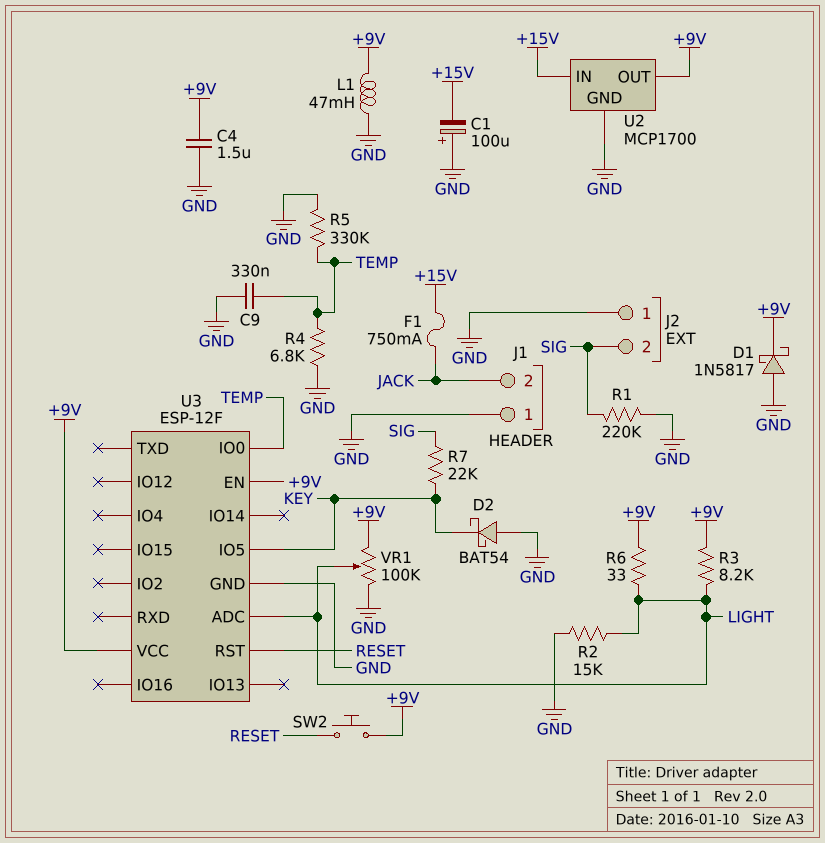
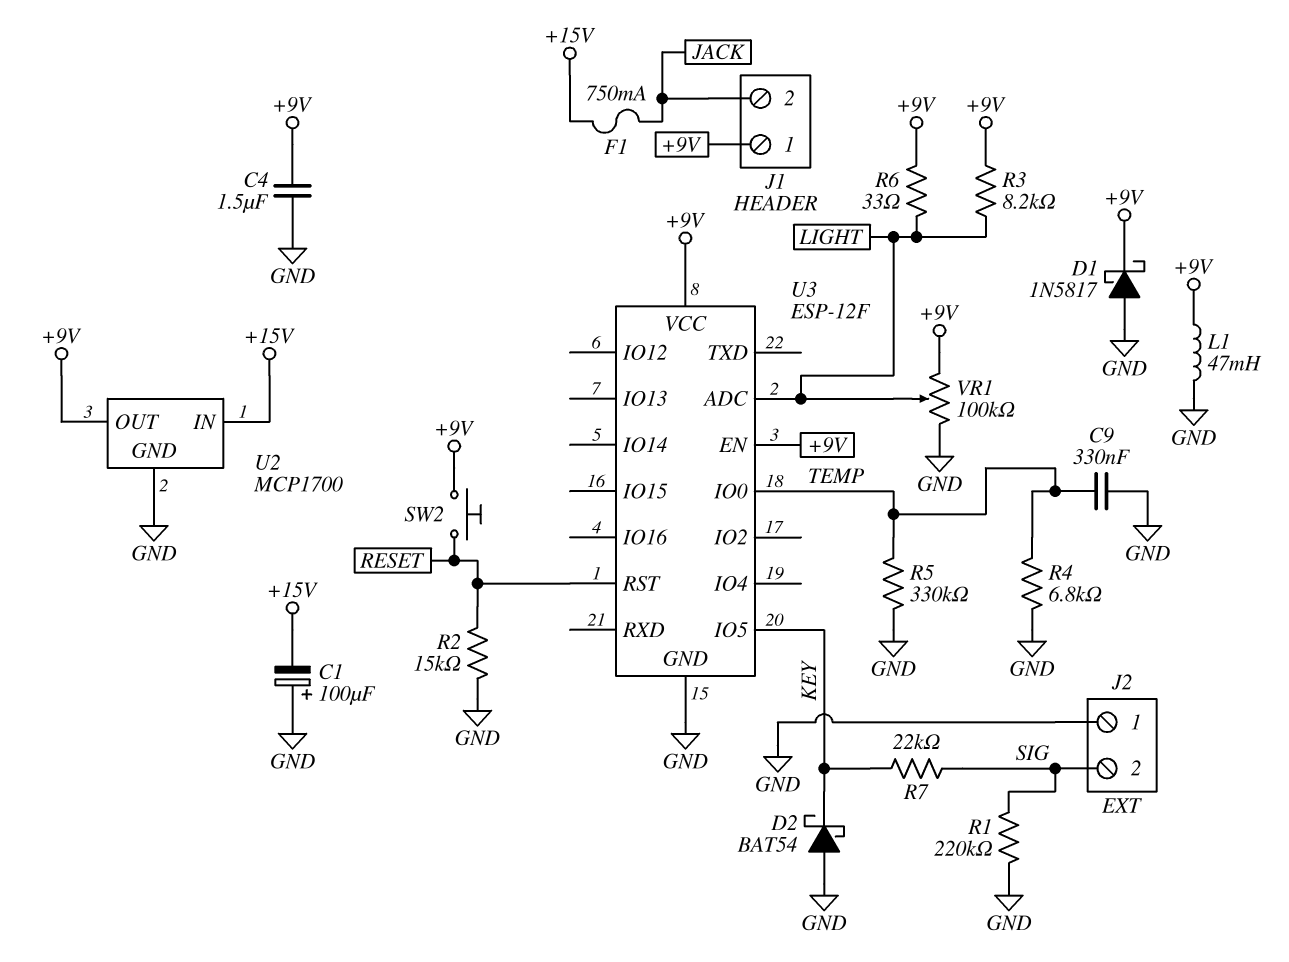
J1 pin 1: GND -> +9V
R2: 15k (GND, LIGHT) -> 15k (GND, RESET)

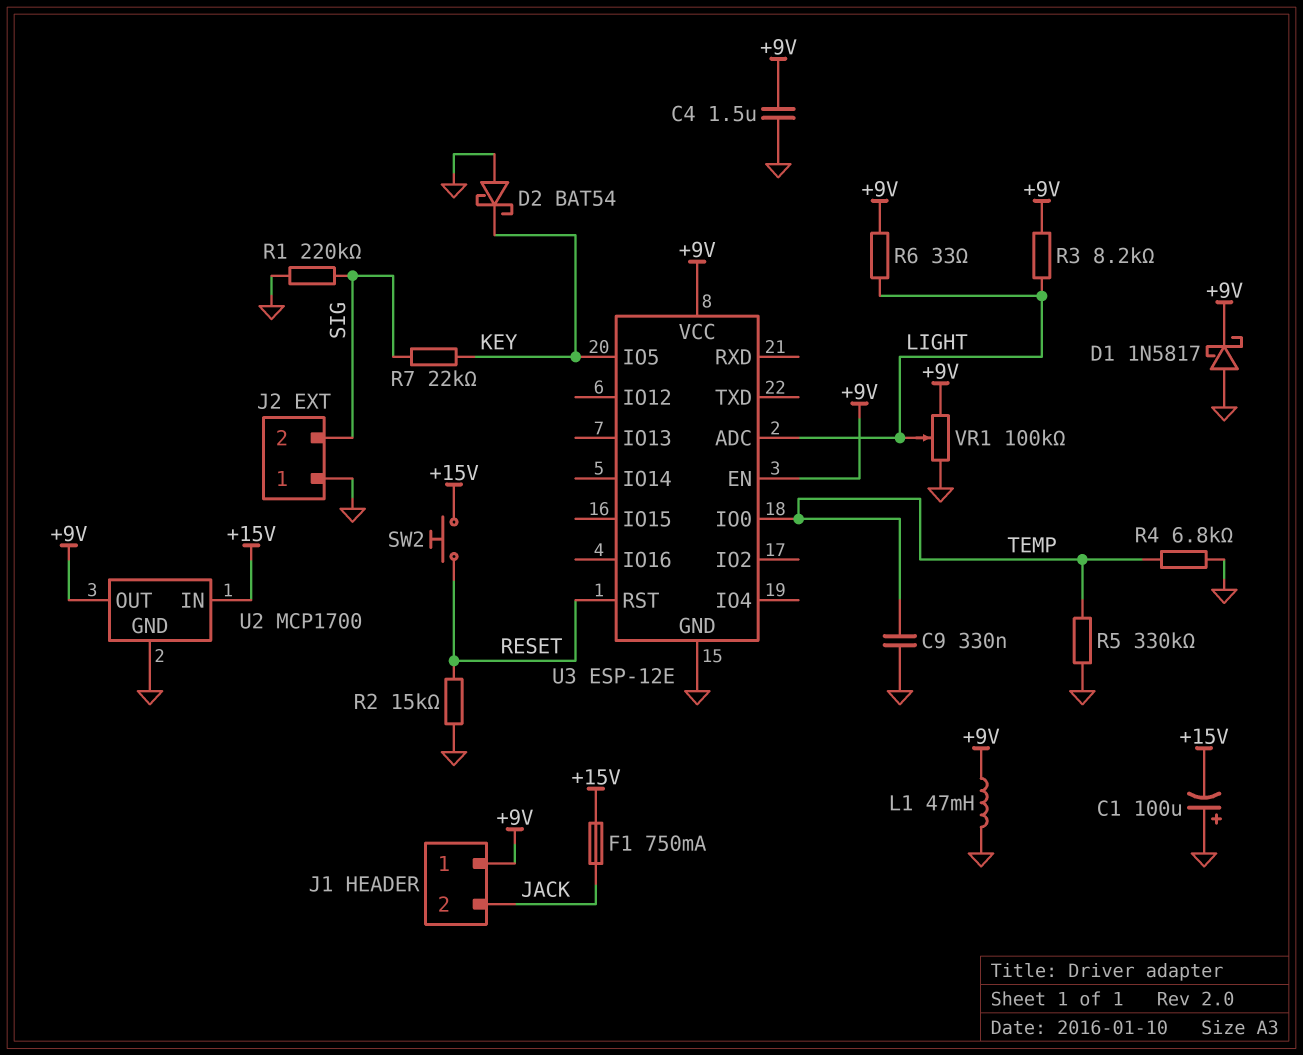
SW2: button (+9V, RESET) -> button (+15V, RESET)
U3: ESP-12F -> ESP-12E

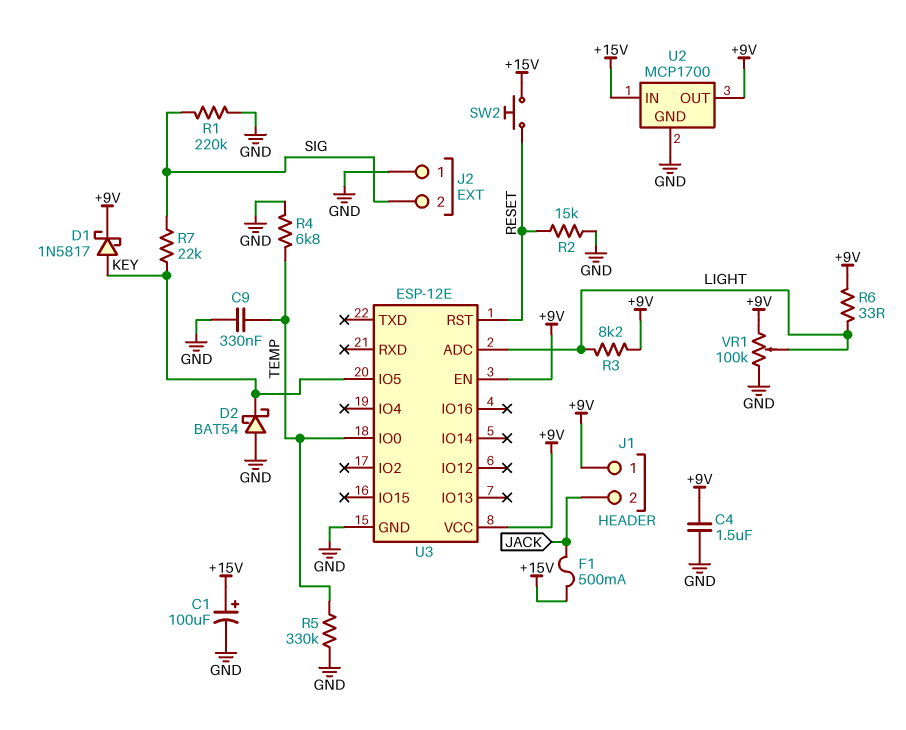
C1: 100uF (plus GND, minus +15V) -> 100uF (plus +15V, minus GND)
D1: schottky 1N5817 (A GND, K +9V) -> schottky 1N5817 (A KEY, K +9V)
F1: 750mA (+15V, JACK) -> 500mA (+15V, JACK)
L1: 47mH (+9V, GND) -> none

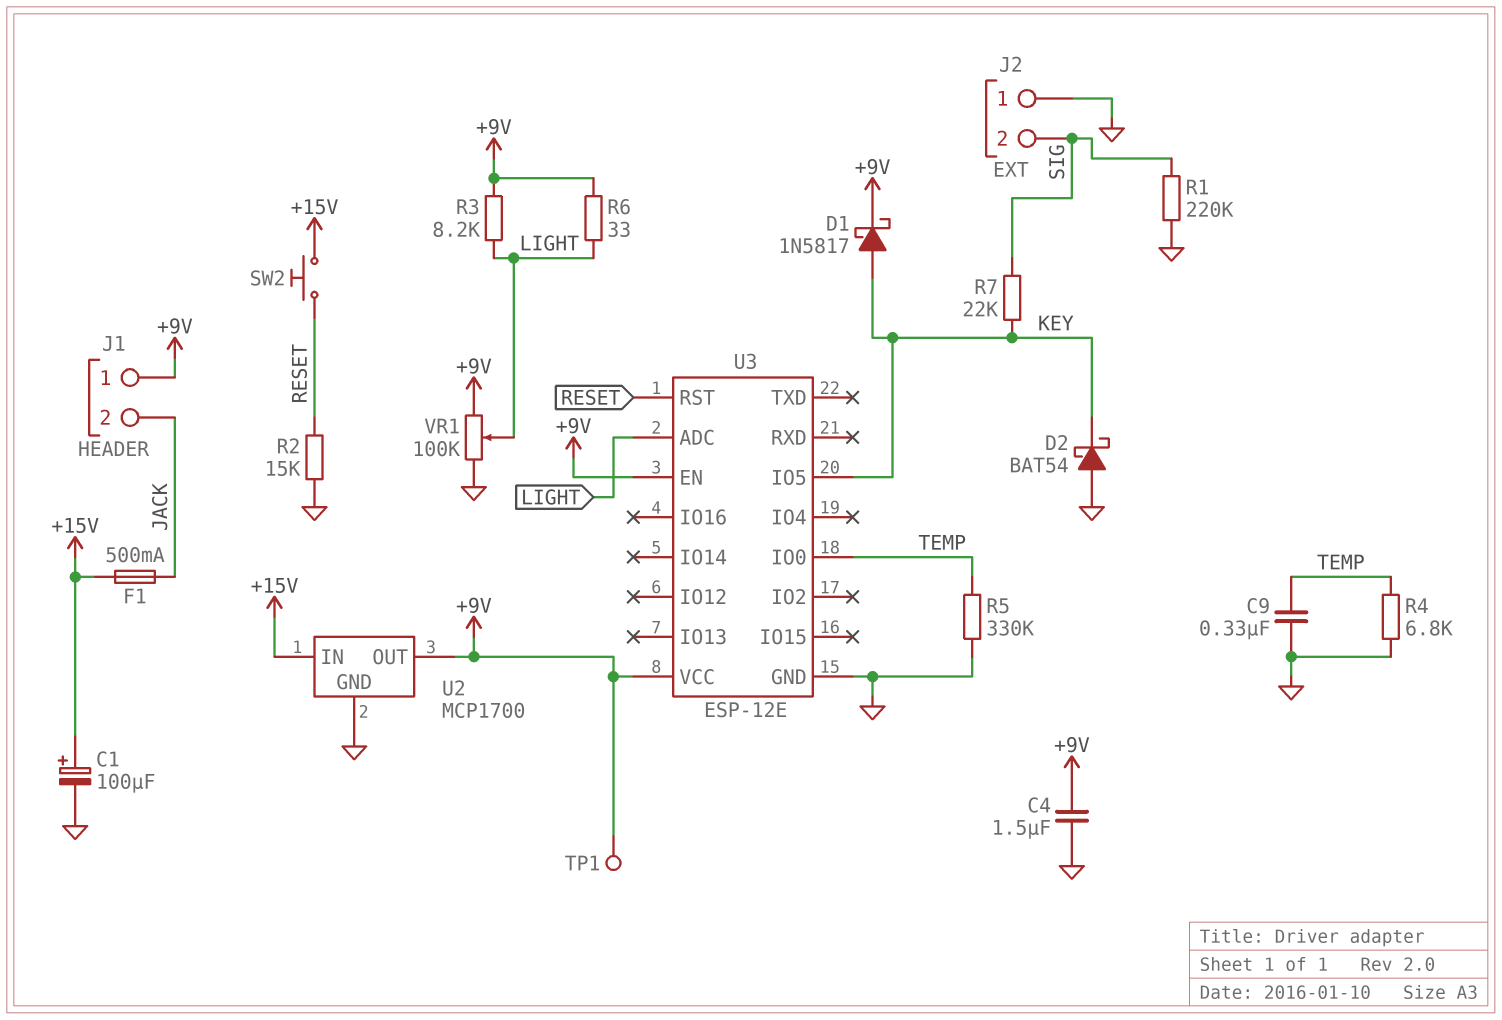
TP1: none -> test point (+9V)

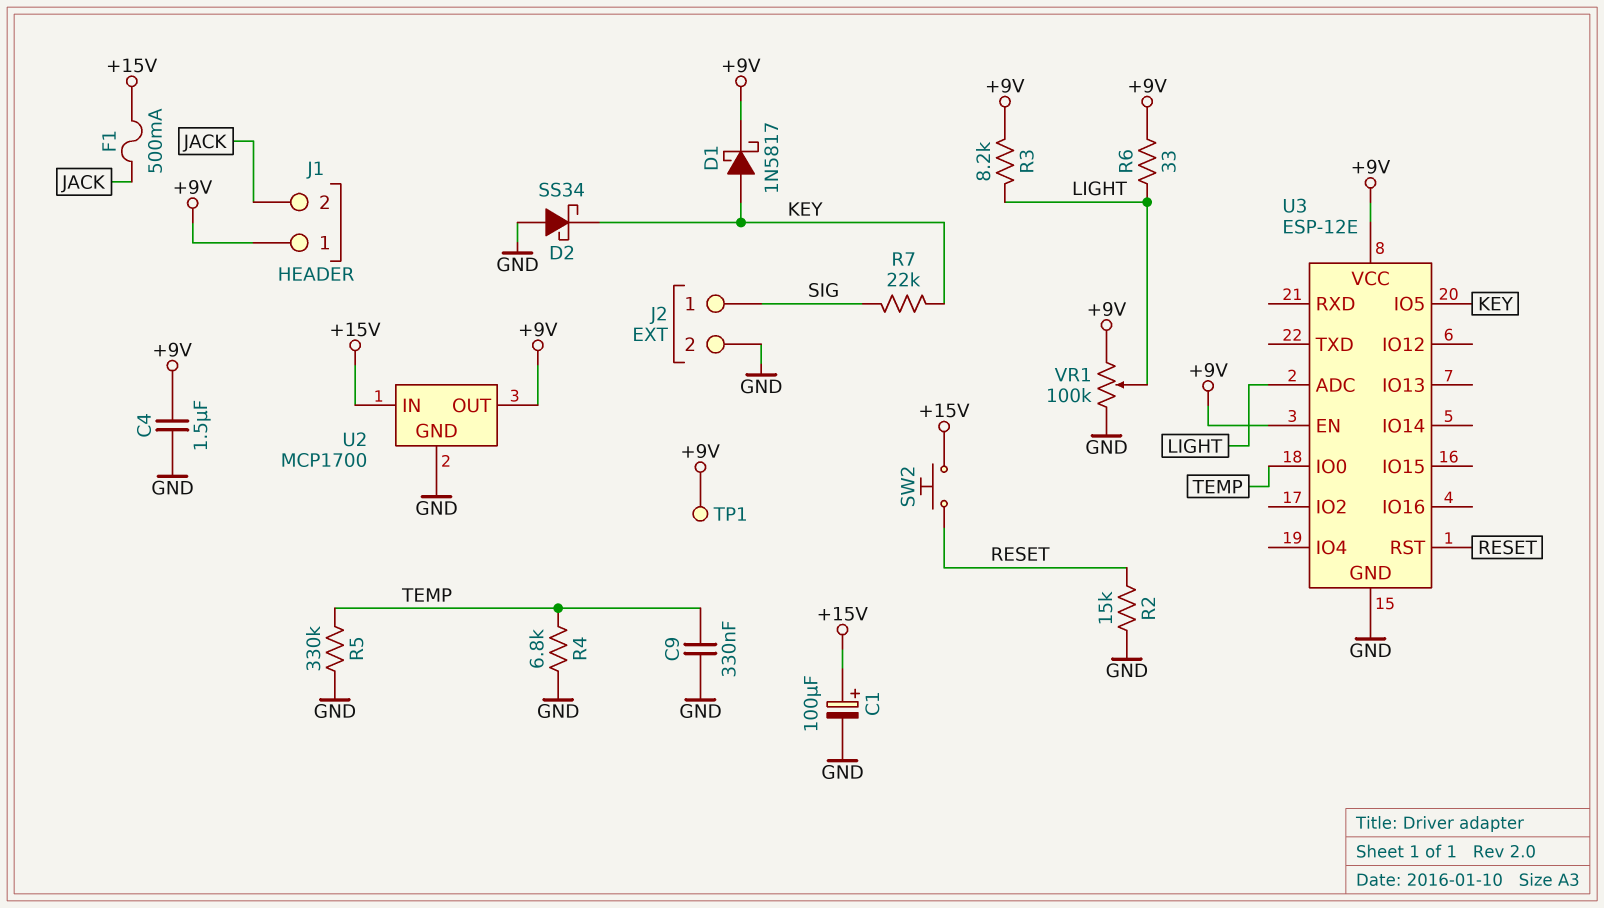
D2: schottky BAT54 (A GND, K KEY) -> schottky SS34 (A GND, K KEY)
J2 pin 1: GND -> SIG
J2 pin 2: SIG -> GND
R1: 220k (GND, SIG) -> none

